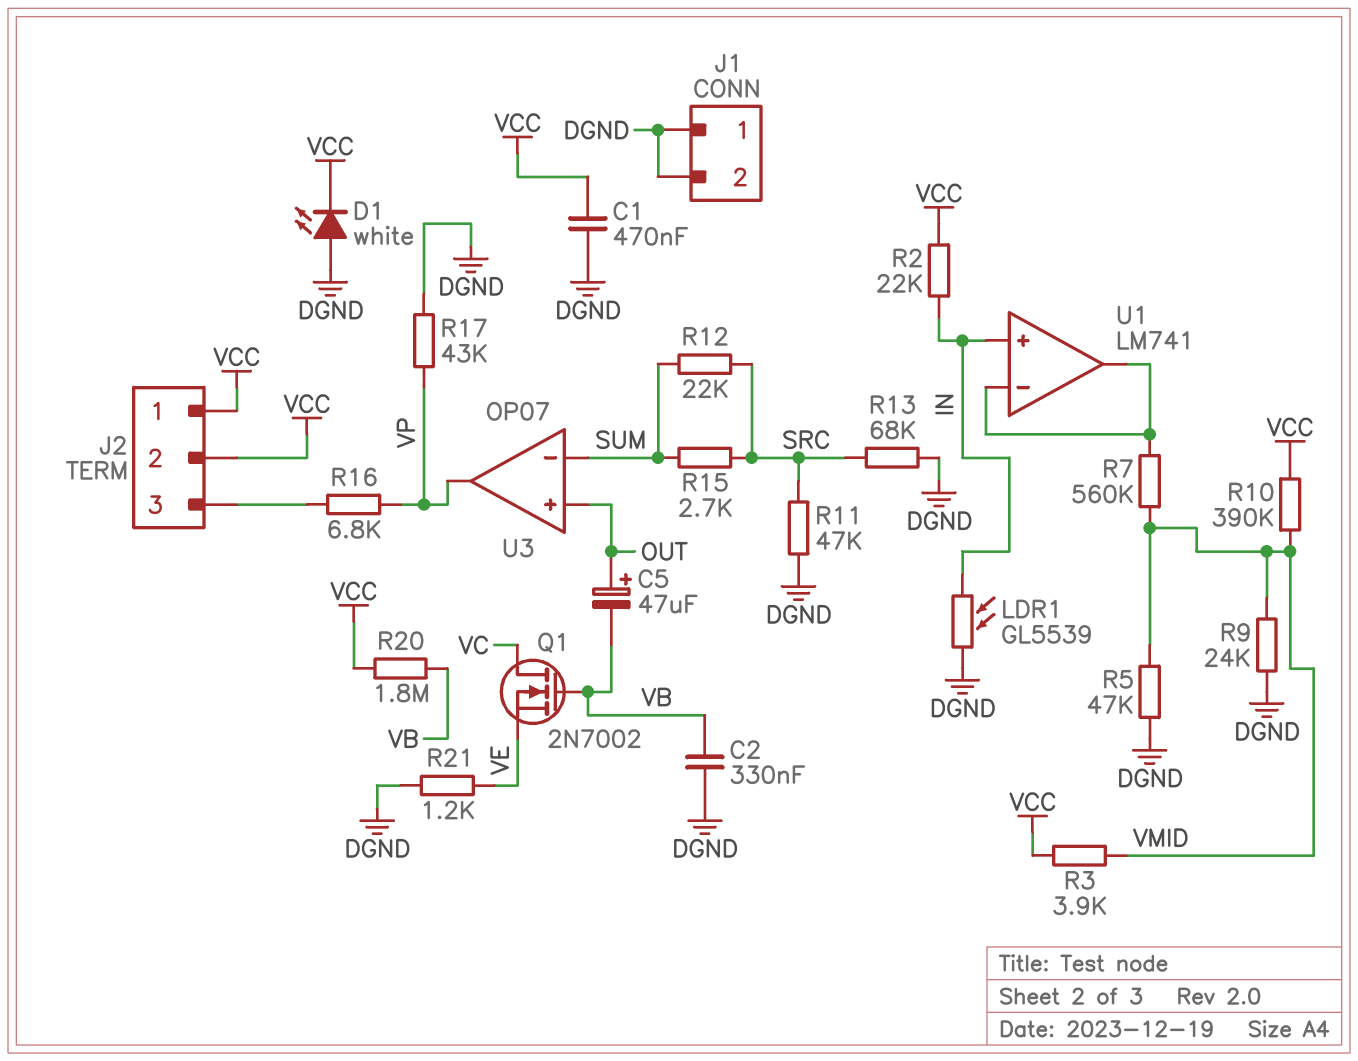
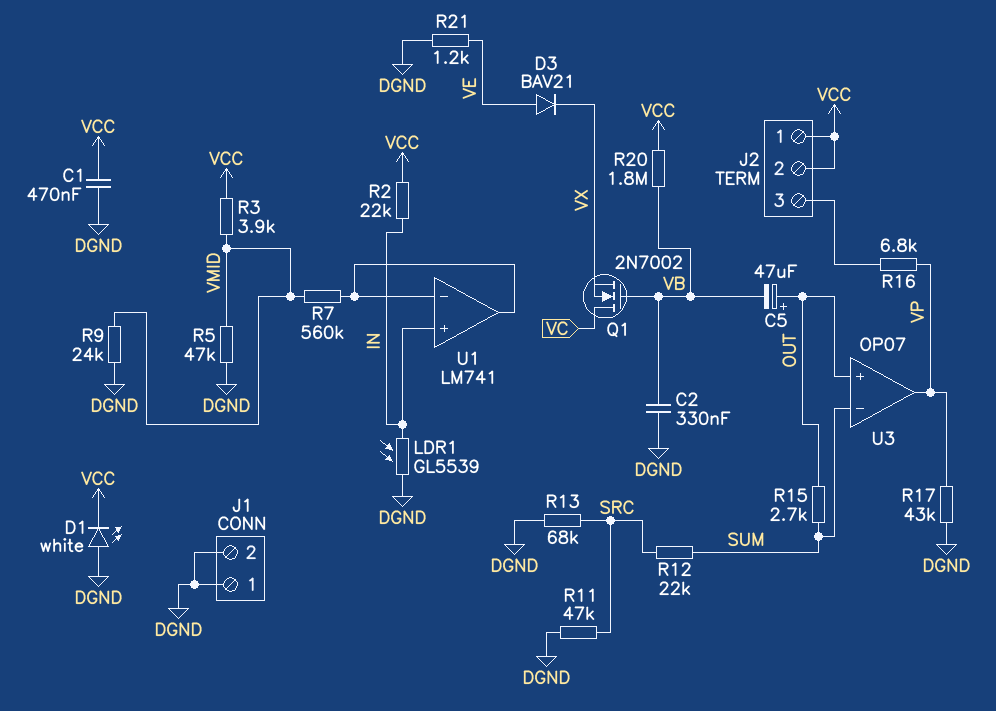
D3: none -> diode BAV21 (A VE, K VX)
Q1: NMOS 2N7002 (G VB, D VC, S VE) -> NMOS 2N7002 (G VB, D VC, S VX)
R10: 390k (VCC, VMID) -> none
R15: 2.7k (SRC, SUM) -> 2.7k (OUT, SUM)

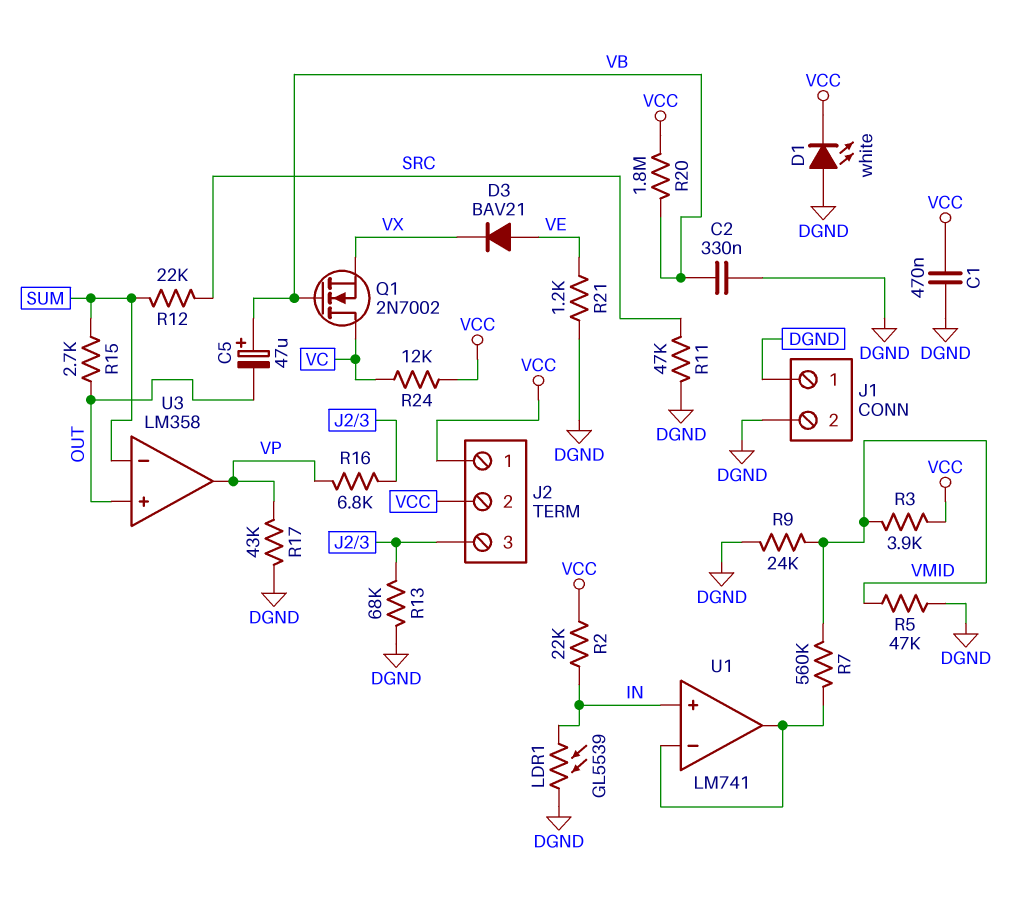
C5: 47uF (plus OUT, minus VB) -> 47uF (plus VB, minus OUT)
R13: 68k (DGND, SRC) -> 68k (DGND, J2/3)
R24: none -> 12k (VC, VCC)
U3: OP07 -> LM358

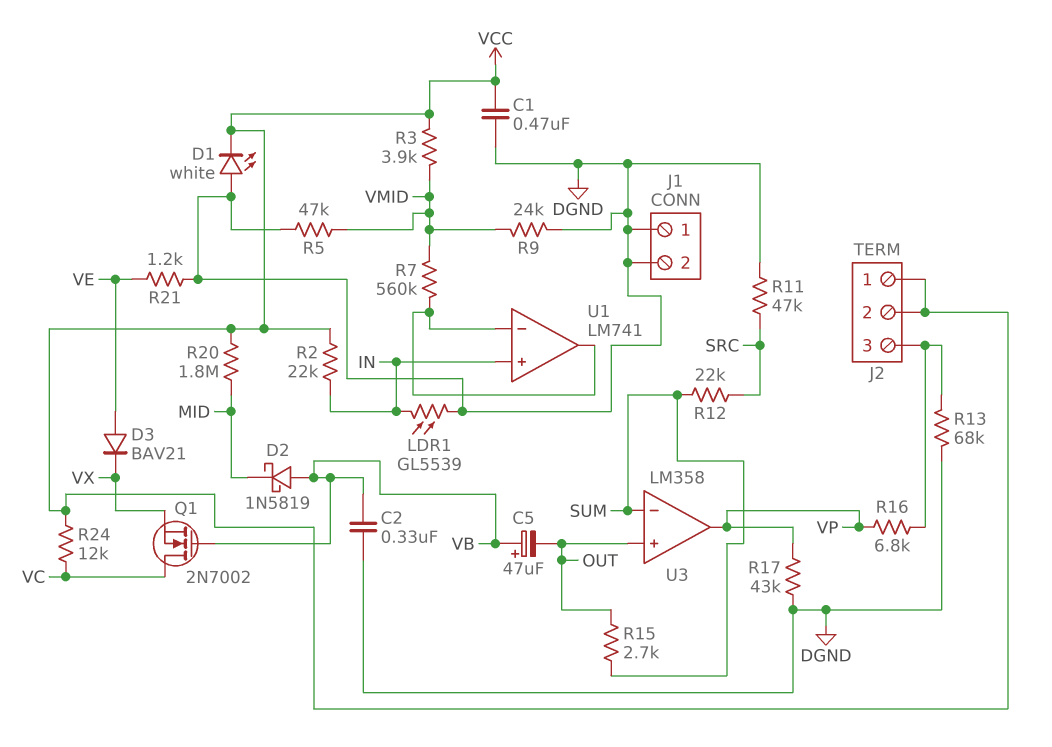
D2: none -> schottky 1N5819 (A VB, K MID)
R20: 1.8M (VB, VCC) -> 1.8M (MID, VCC)

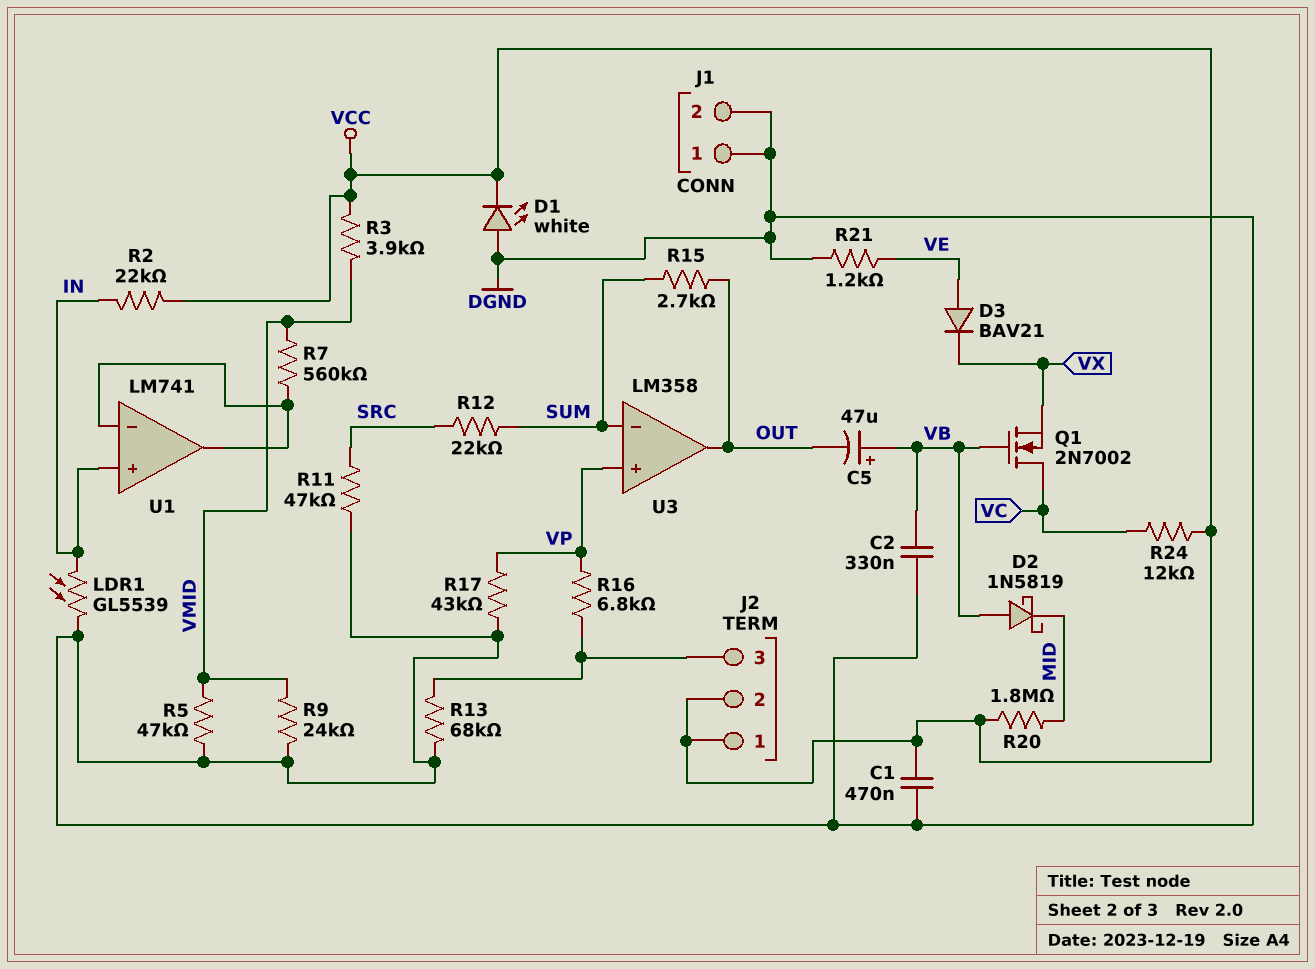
U3 pin in+: OUT -> VP
U3 pin out: VP -> OUT

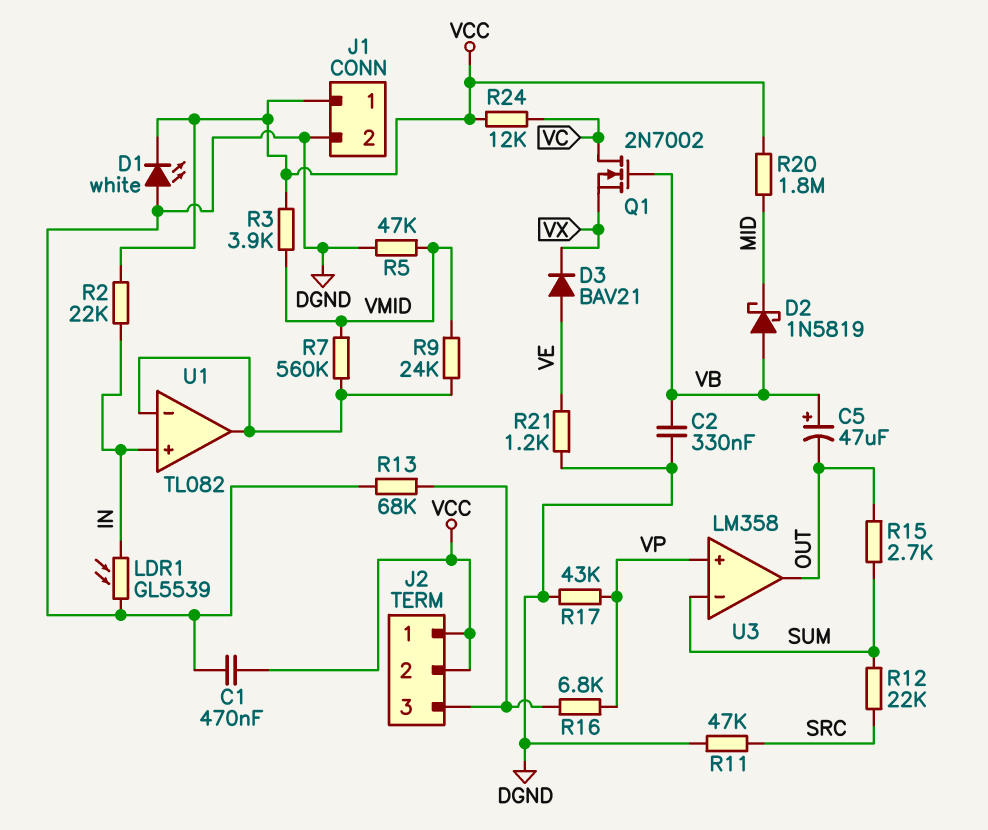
J1 pin 1: DGND -> VCC
R9: 24k (DGND, VMID) -> 24k (U1/in-, VMID)
U1: LM741 -> TL082

